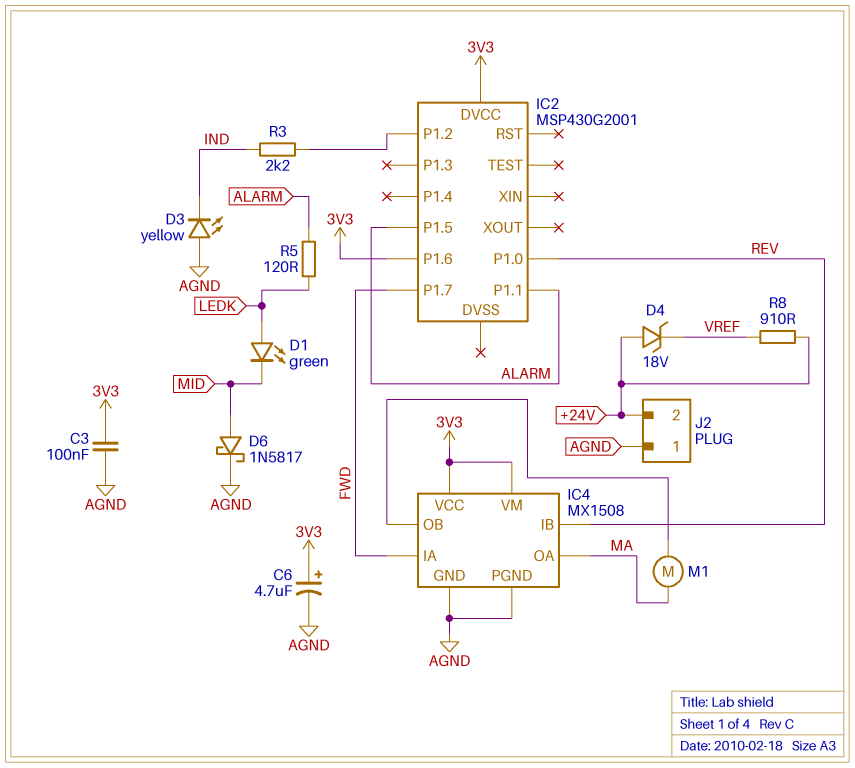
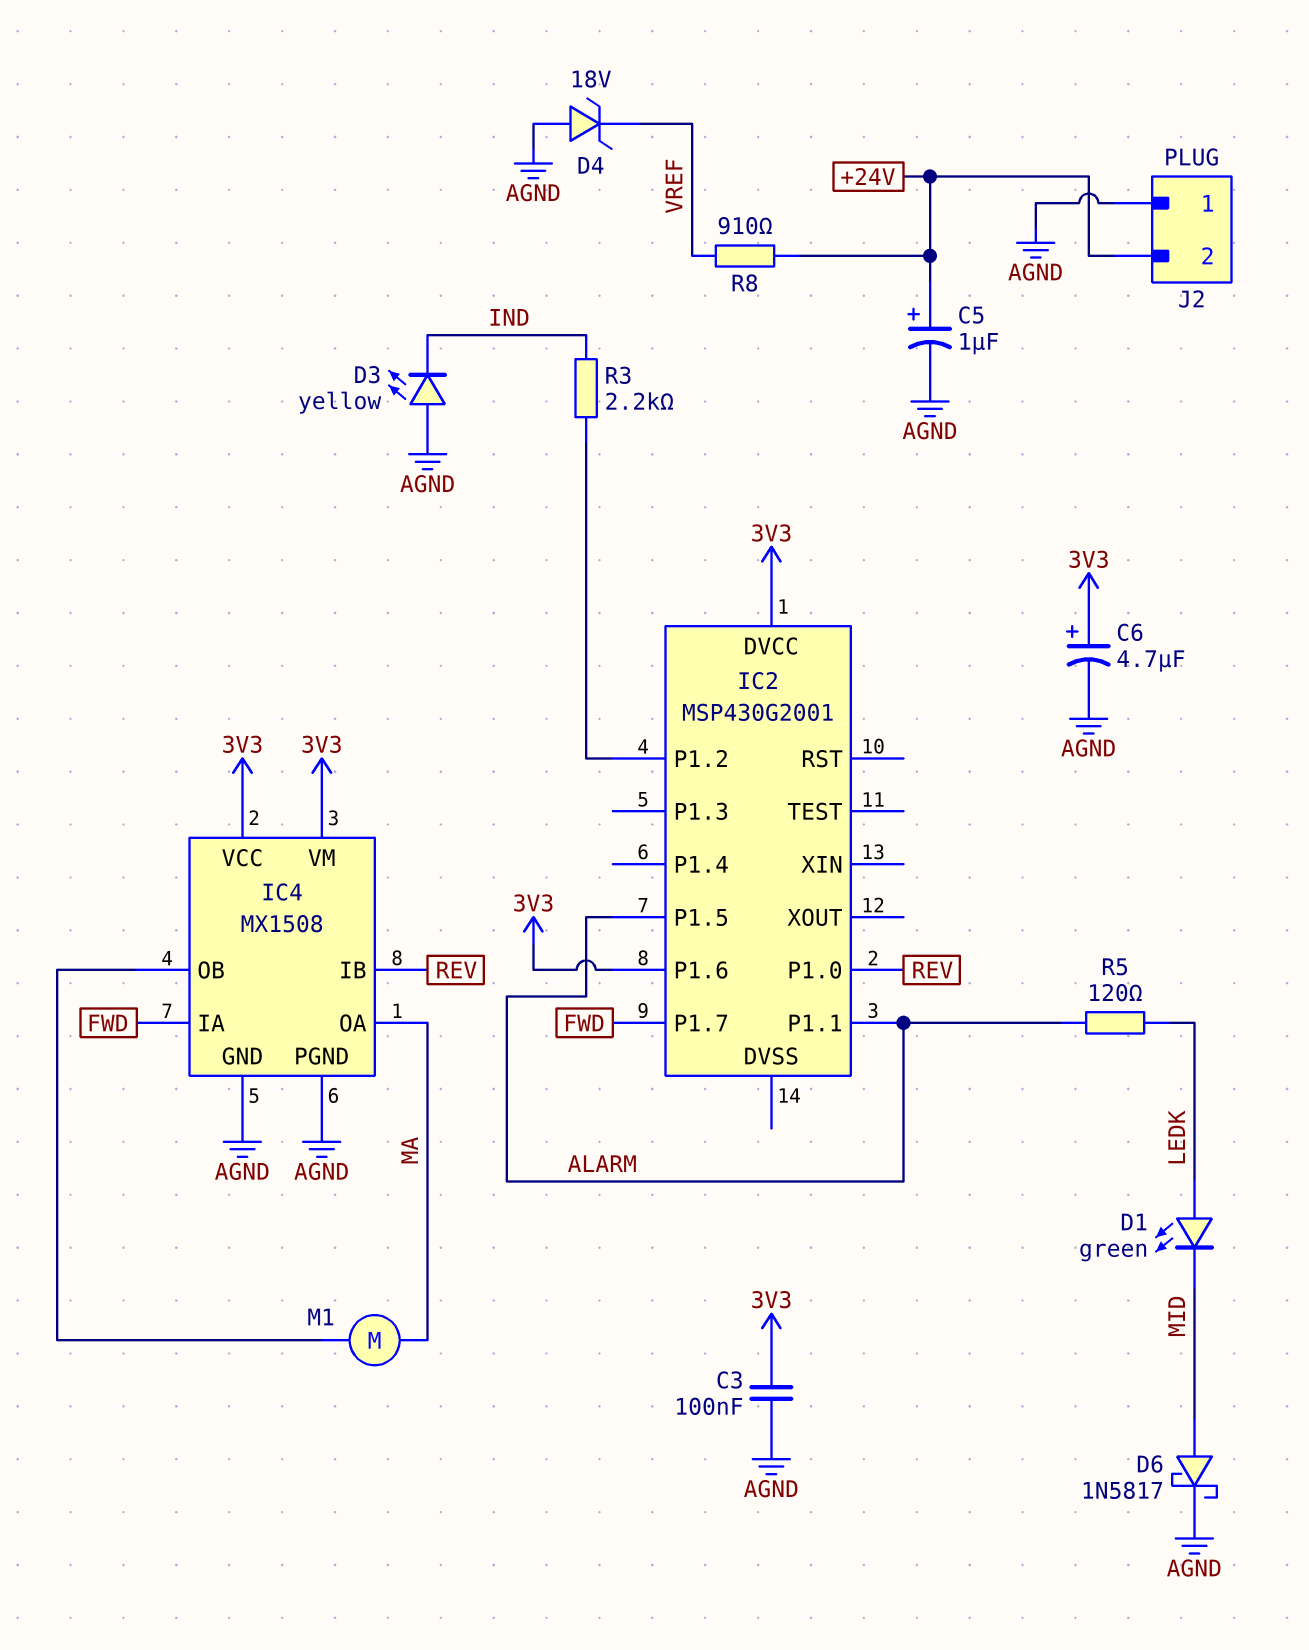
C5: none -> 1uF (plus +24V, minus AGND)
D4: zener 18V (A +24V, K VREF) -> zener 18V (A AGND, K VREF)

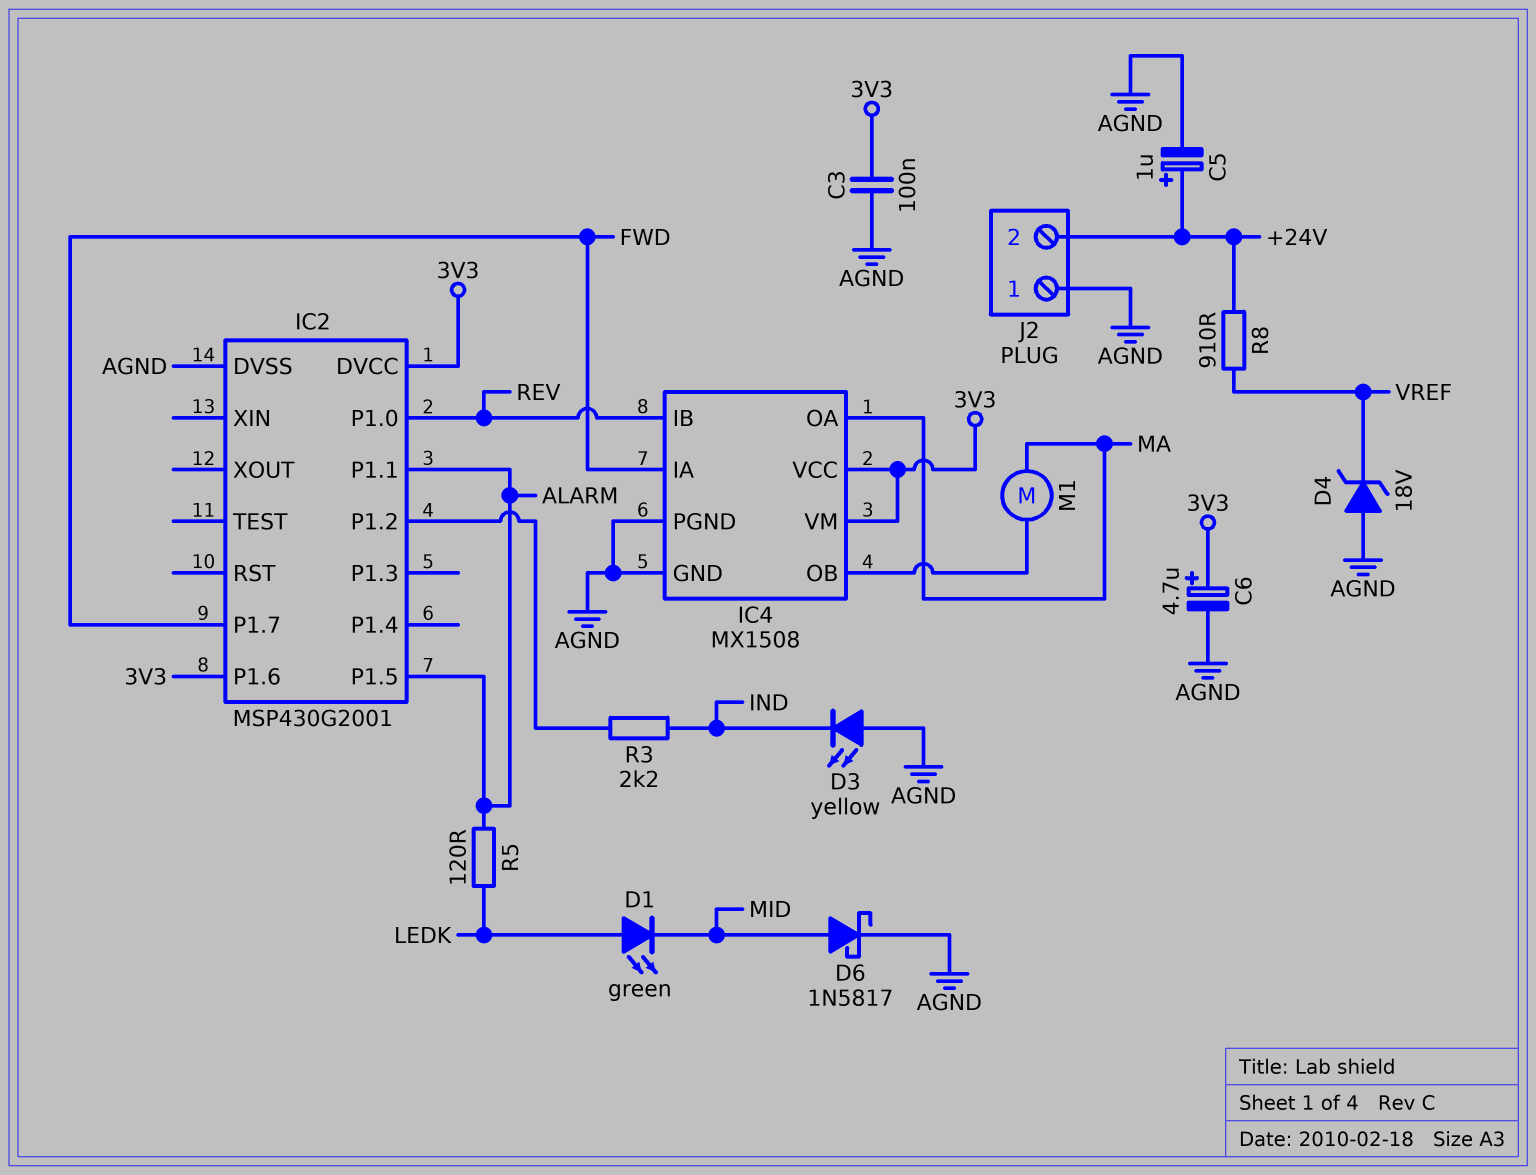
IC2 pin DVSS: none -> AGND

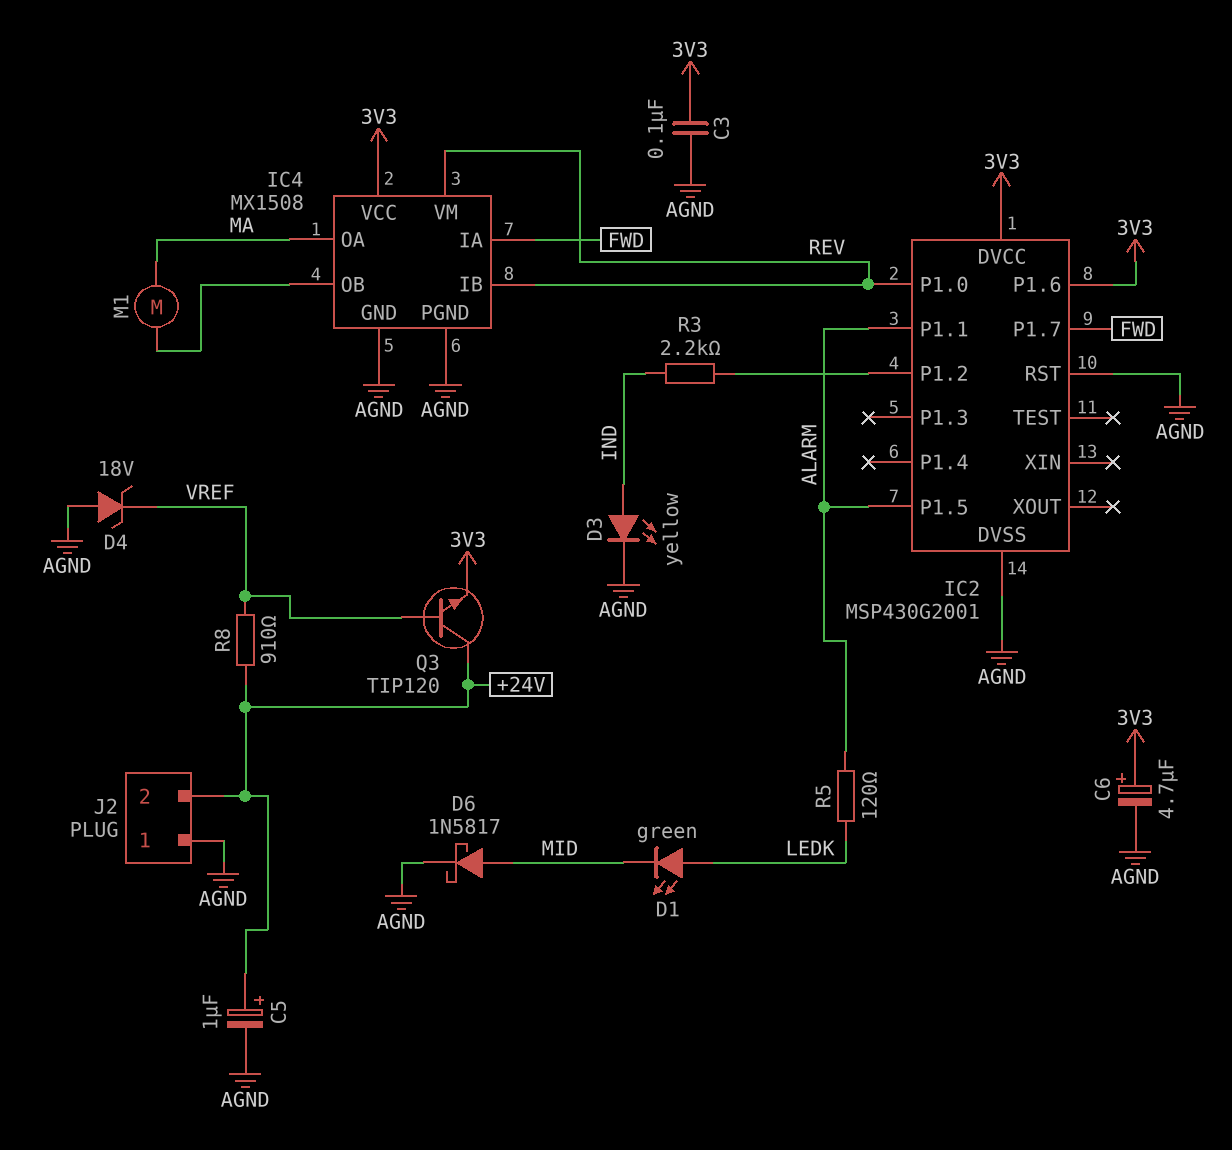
D3: LED yellow (A AGND, K IND) -> LED yellow (A IND, K AGND)
IC2 pin RST: none -> AGND
IC4 pin VM: 3V3 -> REV
Q3: none -> NPN TIP120 (B VREF, C +24V, E 3V3)

